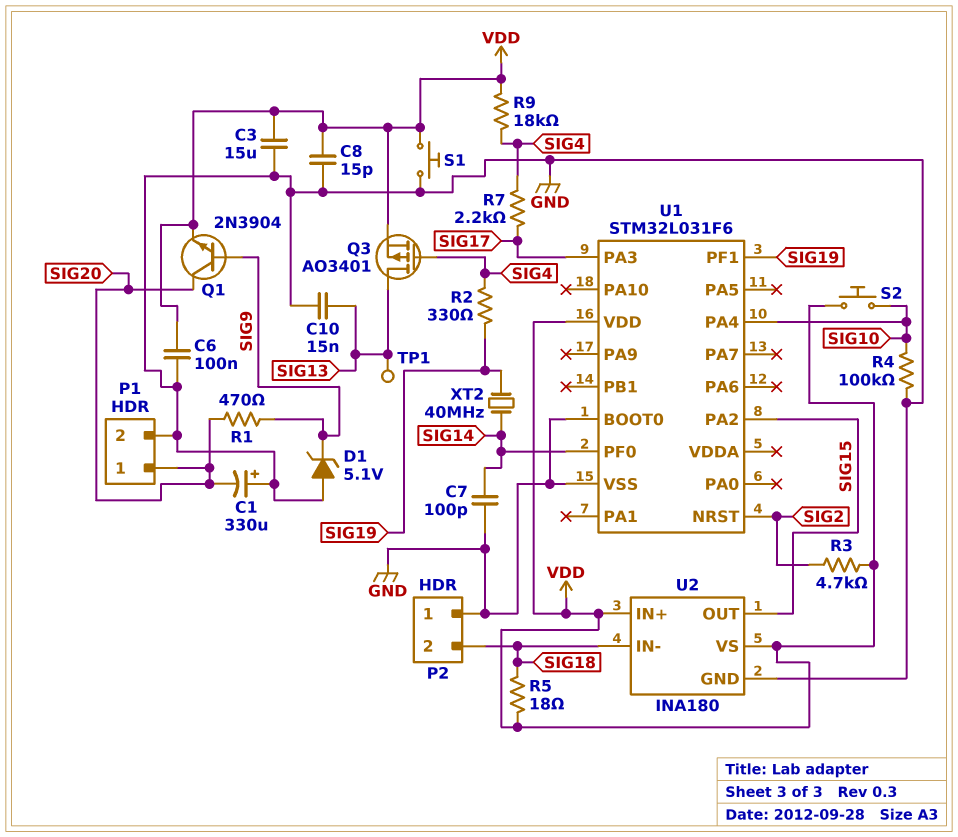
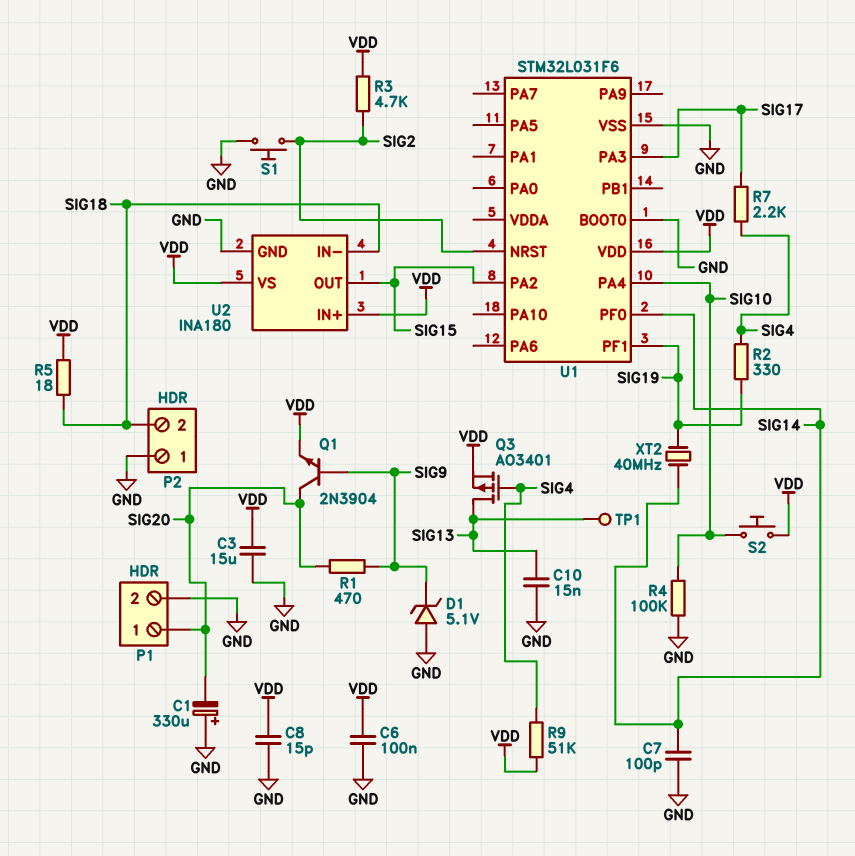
R9: 18k (SIG4, VDD) -> 51k (SIG4, VDD)
S1: button (GND, VDD) -> button (GND, SIG2)

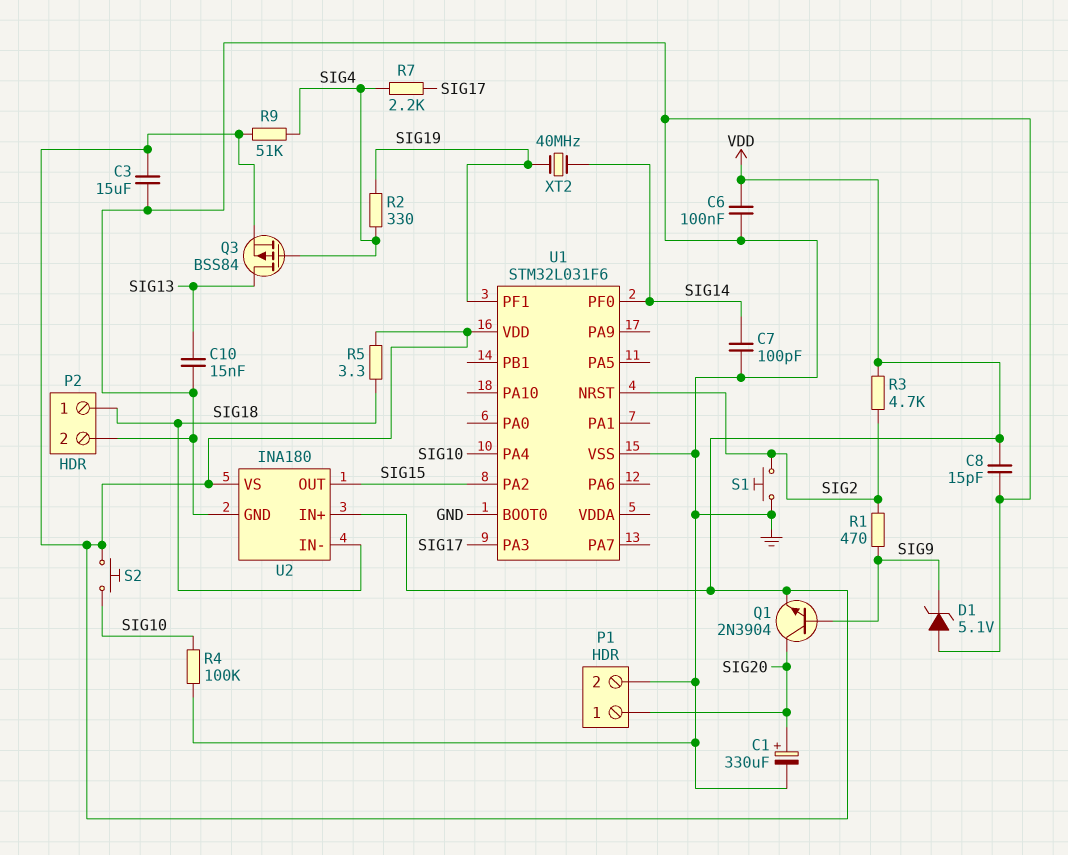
C1: 330uF (plus GND, minus SIG20) -> 330uF (plus SIG20, minus GND)
P2 pin 1: GND -> SIG18
P2 pin 2: SIG18 -> GND
Q3: PMOS AO3401 (G SIG4, D SIG13, S VDD) -> PMOS BSS84 (G SIG4, D SIG13, S VDD)
R1: 470 (SIG9, SIG20) -> 470 (SIG2, SIG9)
R5: 18 (SIG18, VDD) -> 3.3 (SIG18, VDD)
TP1: test point (SIG13) -> none

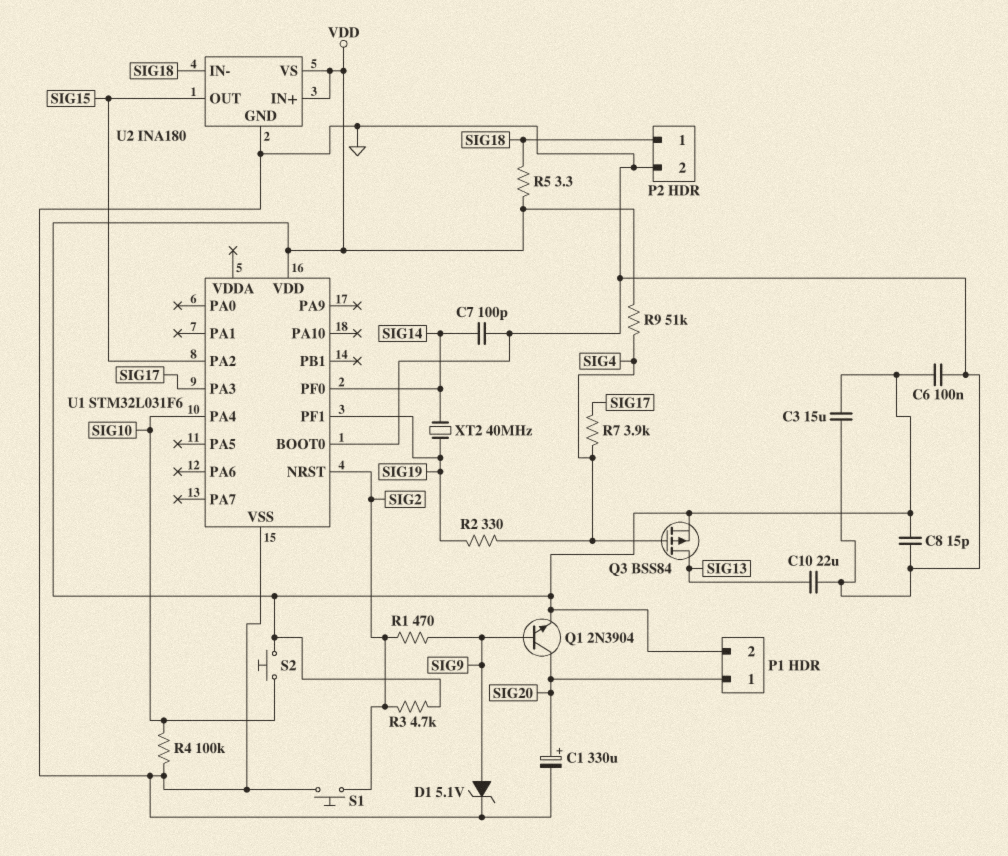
C10: 15nF (GND, SIG13) -> 22uF (GND, SIG13)
D1: zener 5.1V (A GND, K SIG9) -> zener 5.1V (A SIG9, K GND)
P1 pin 2: GND -> VDD
R7: 2.2k (SIG4, SIG17) -> 3.9k (SIG4, SIG17)

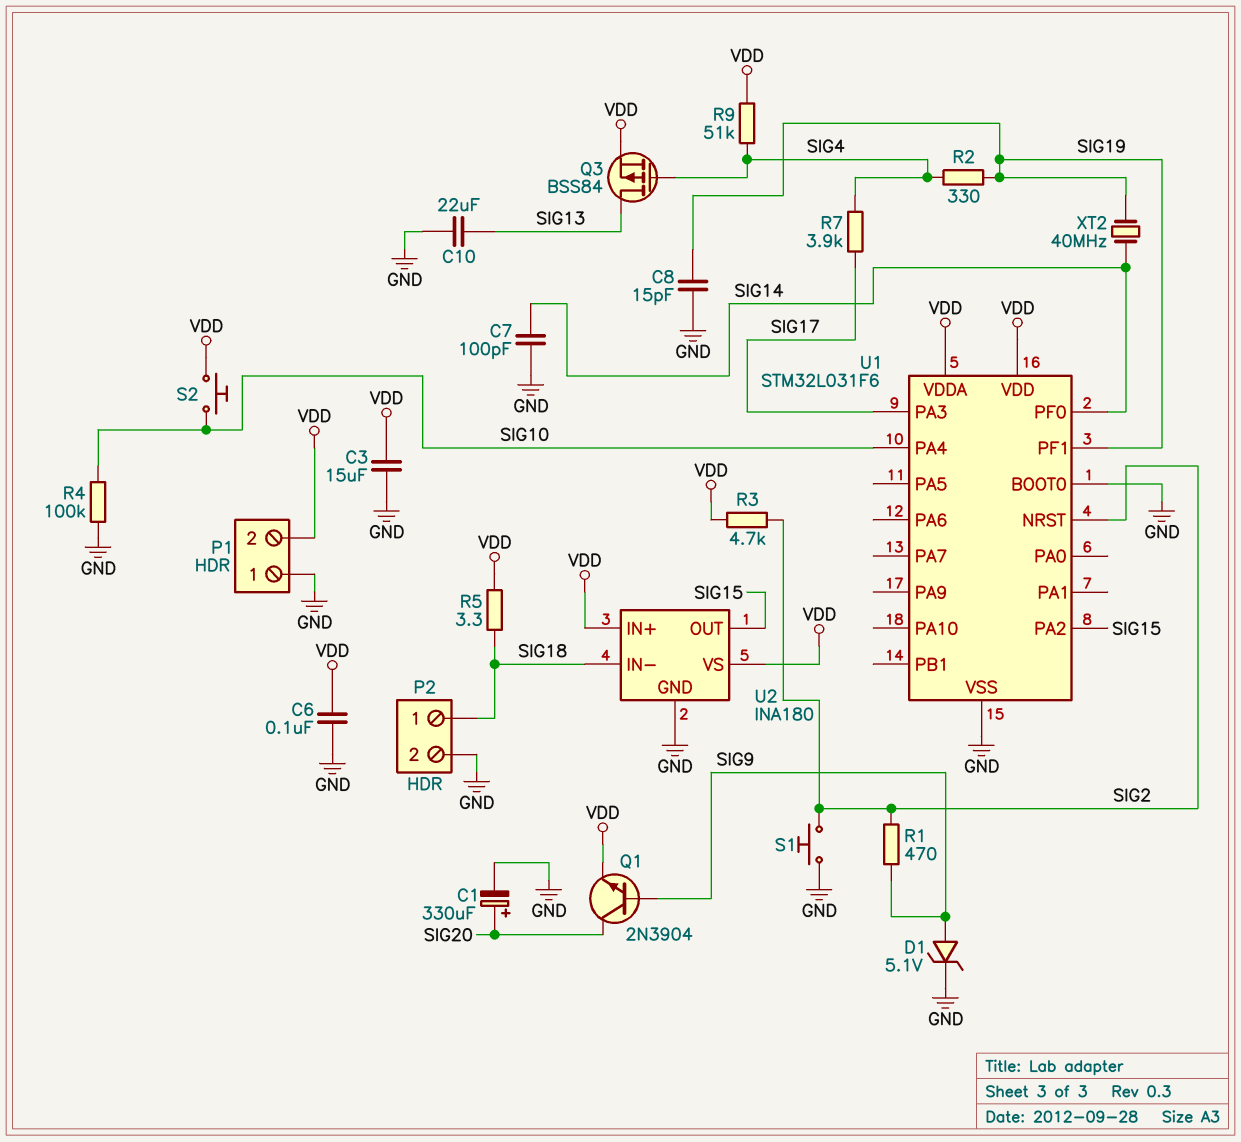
C8: 15pF (GND, VDD) -> 15pF (GND, SIG19)
P1 pin 1: SIG20 -> GND
U1 pin VDDA: none -> VDD

